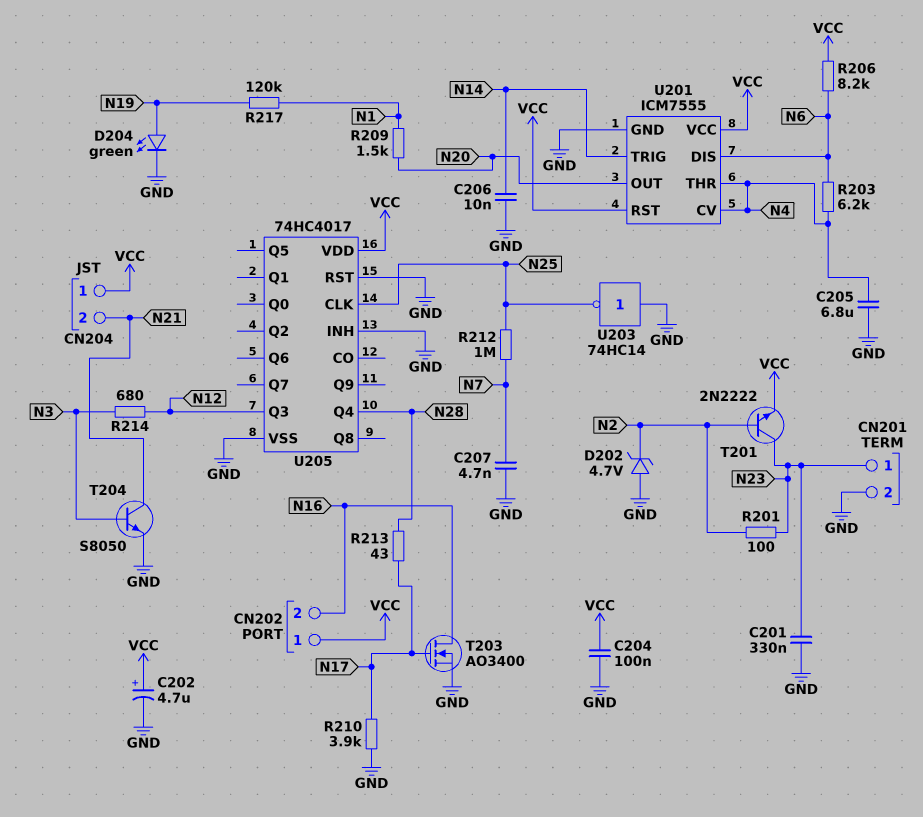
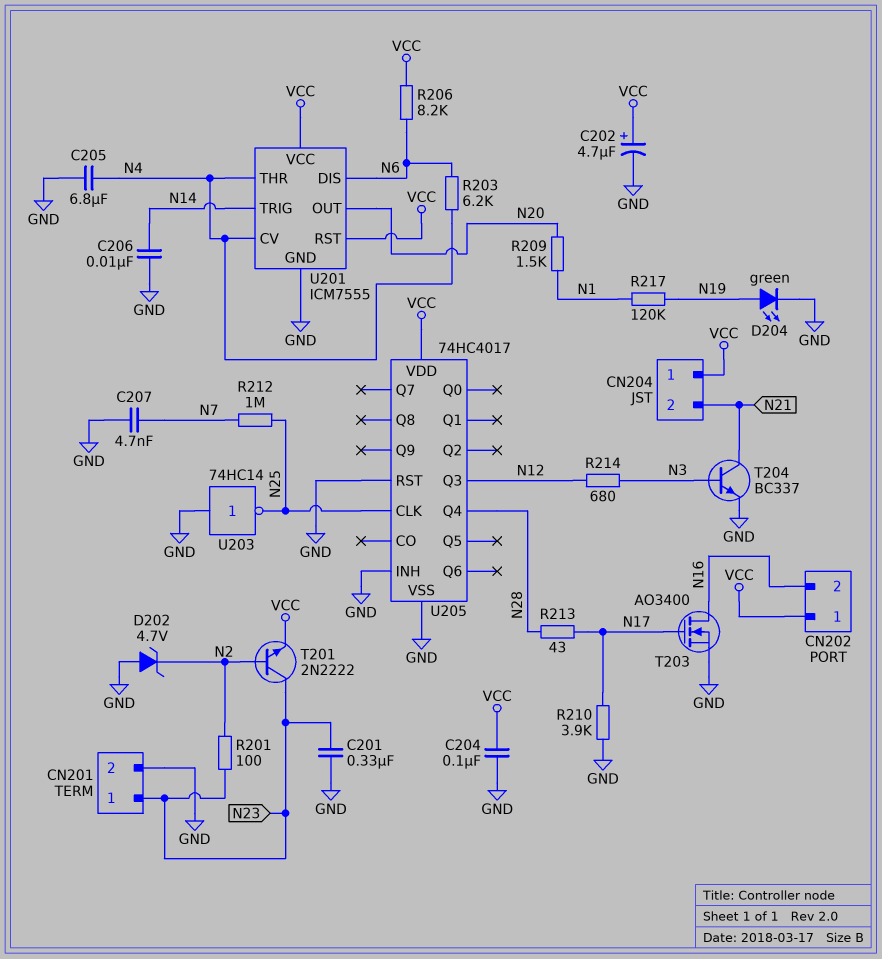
T204: NPN S8050 (B N3, C N21, E GND) -> NPN BC337 (B N3, C N21, E GND)

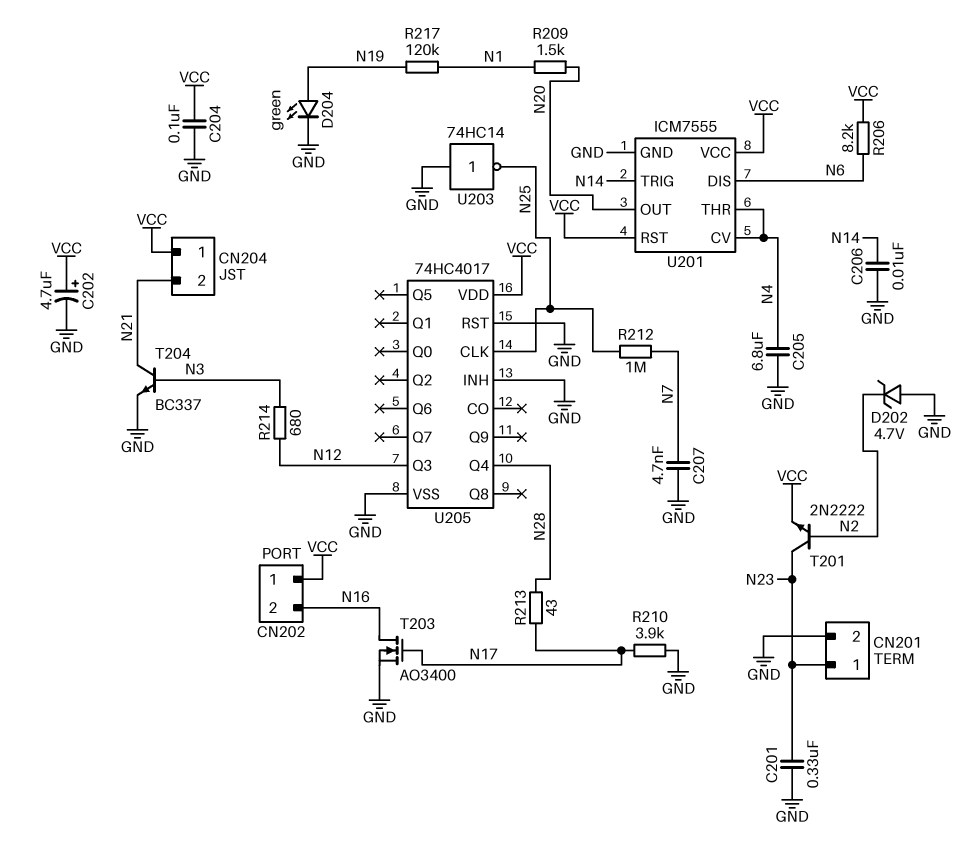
R201: 100 (N2, N23) -> none
R203: 6.2k (N4, N6) -> none

